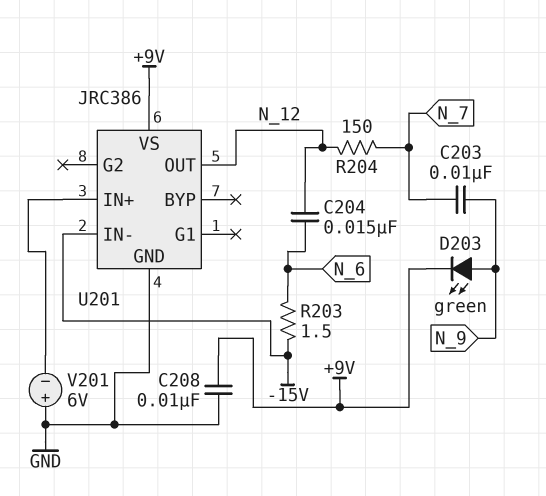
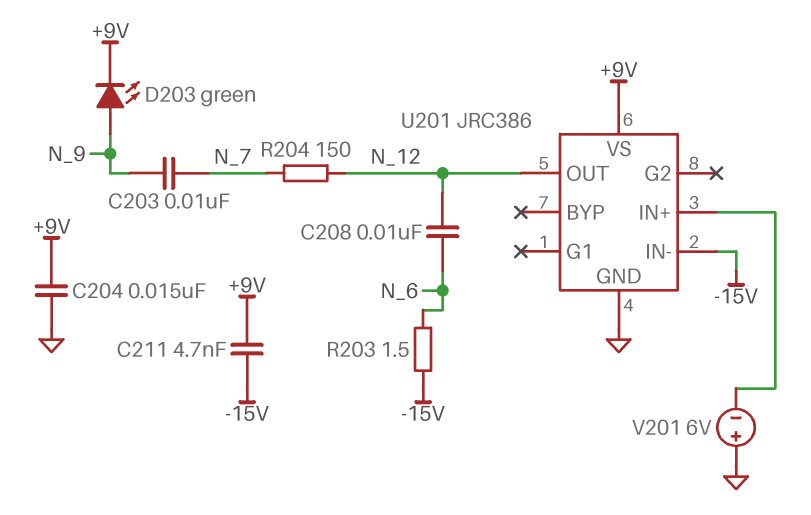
C204: 15nF (N_6, N_12) -> 15nF (+9V, GND)
C208: 10nF (+9V, GND) -> 10nF (N_6, N_12)
C211: none -> 4.7nF (+9V, -15V)

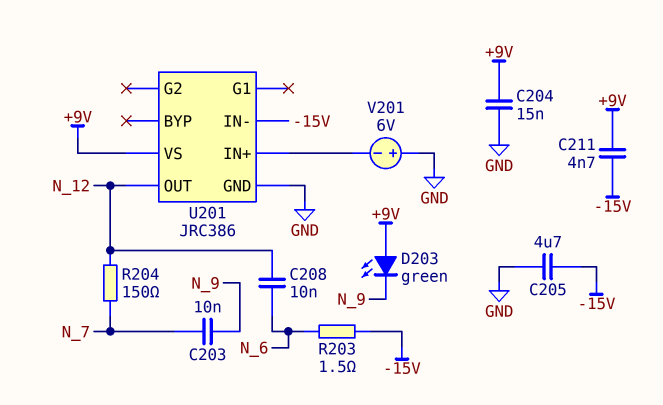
C205: none -> 4.7uF (-15V, GND)
D203: LED green (A N_9, K +9V) -> LED green (A +9V, K N_9)

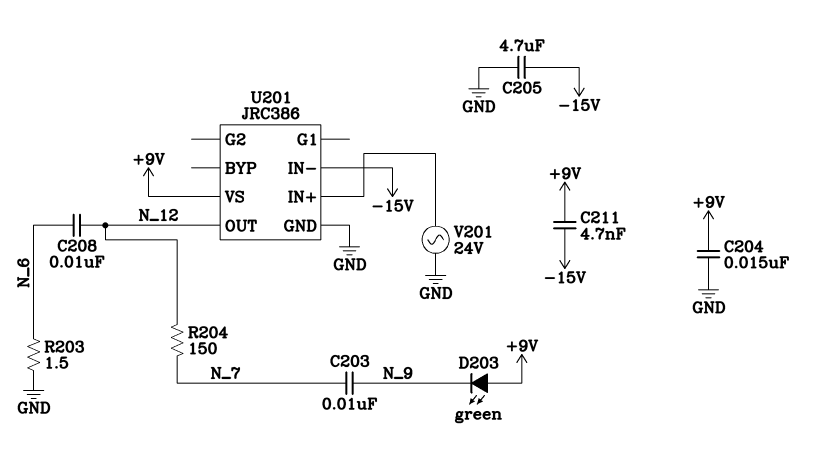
R203: 1.5 (-15V, N_6) -> 1.5 (GND, N_6)
V201: 6V (plus GND, minus U201/IN+) -> AC 24V (GND, U201/IN+)

